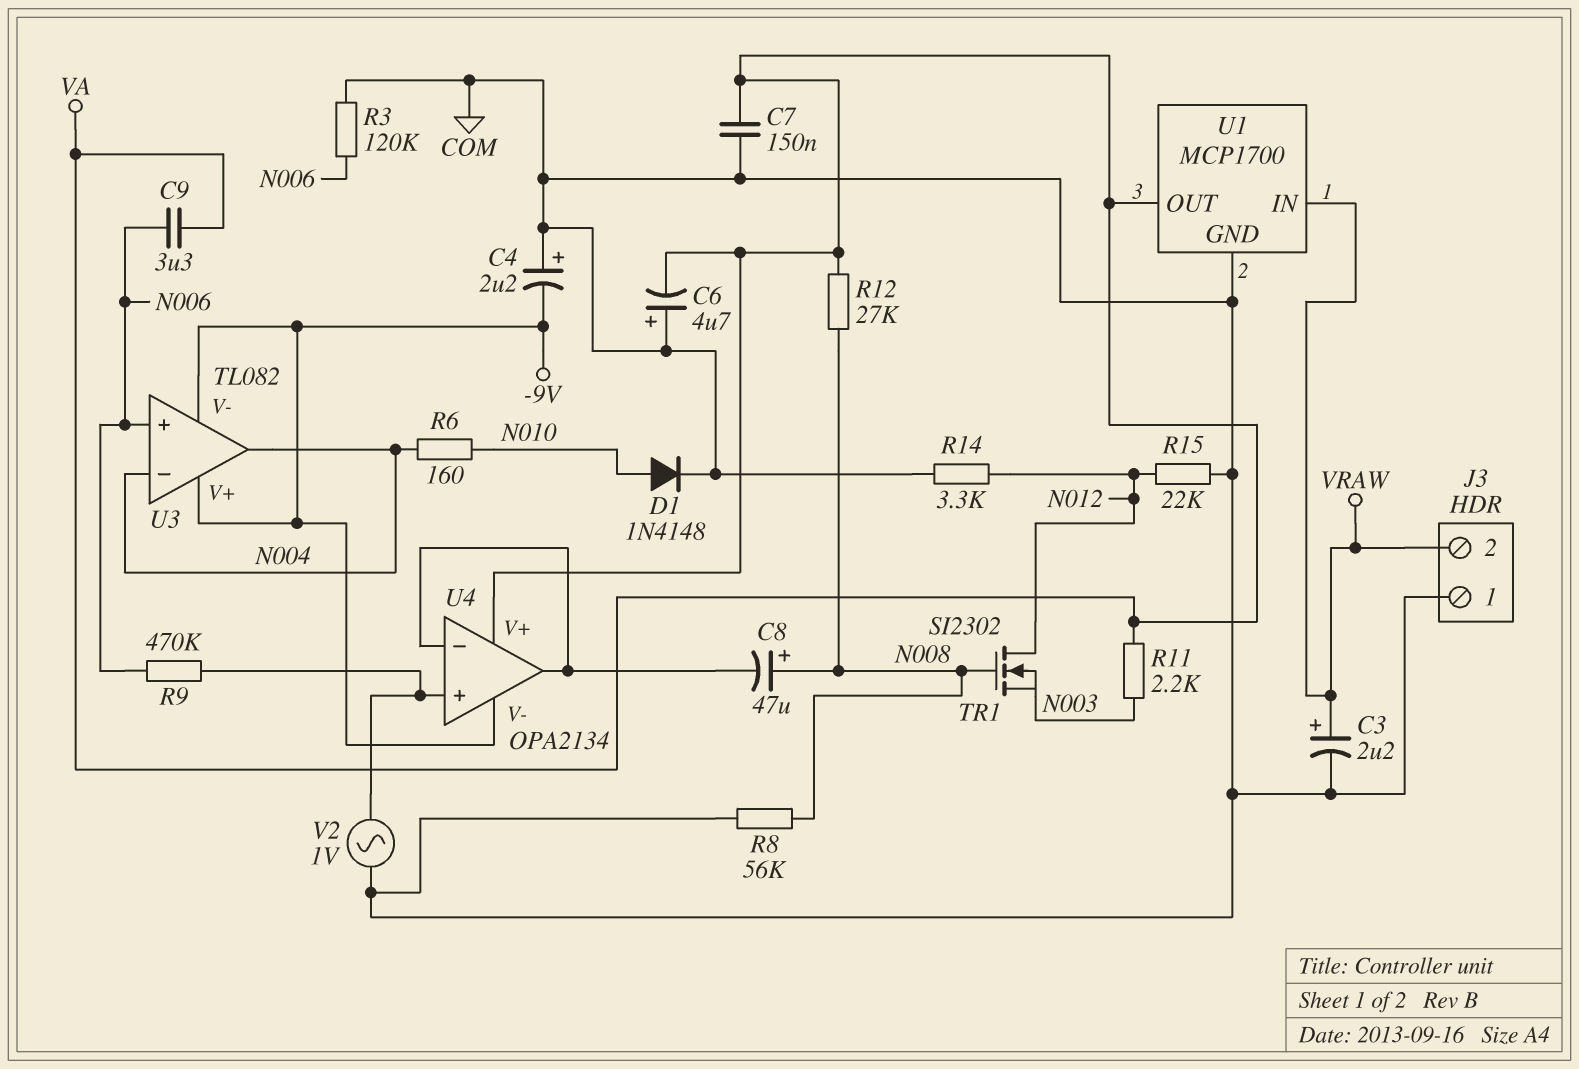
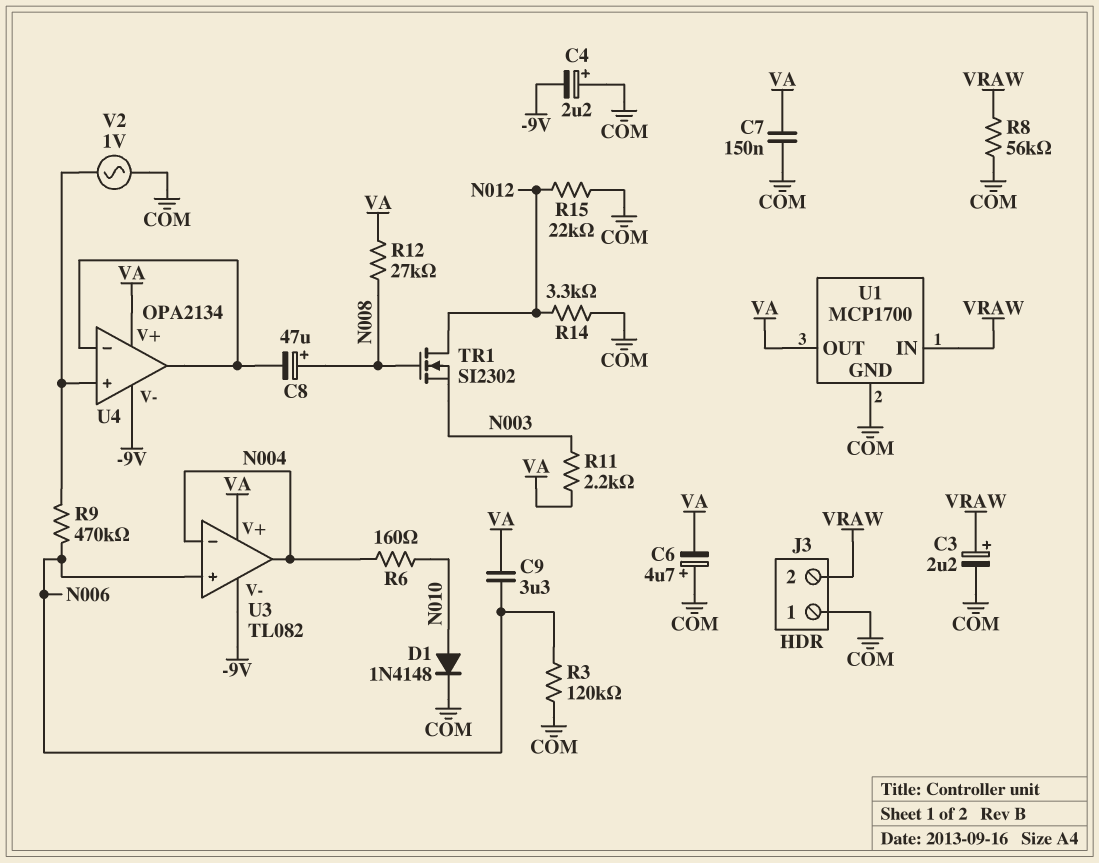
R8: 56k (COM, N008) -> 56k (COM, VRAW)
U3 pin V+: -9V -> VA

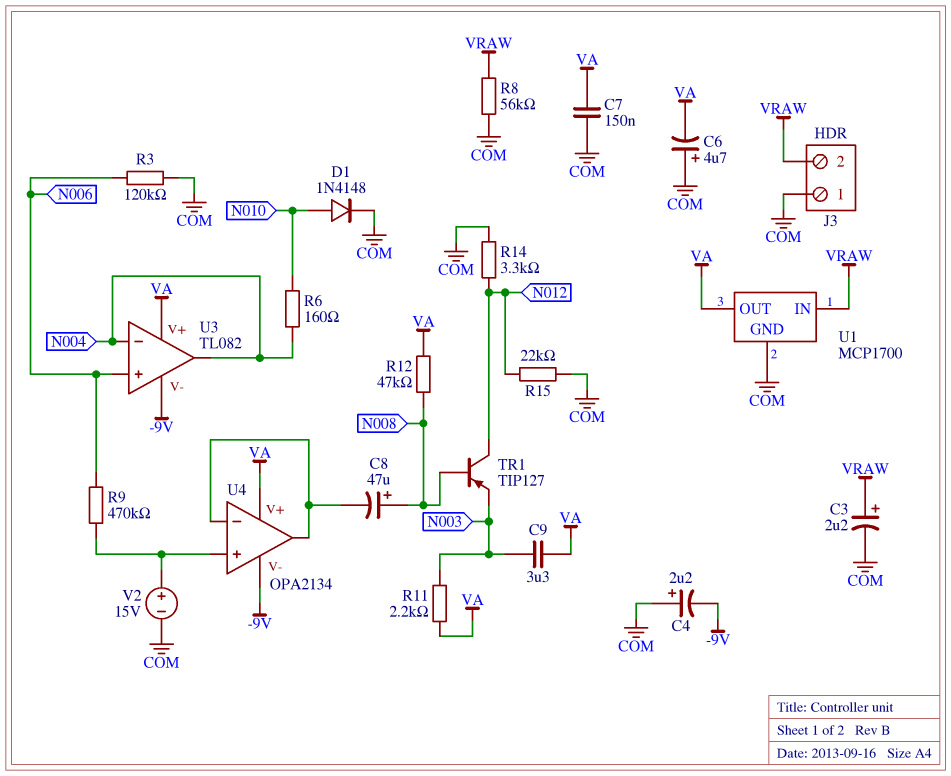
C9: 3.3uF (N006, VA) -> 3.3uF (N003, VA)
R12: 27k (N008, VA) -> 47k (N008, VA)
TR1: NMOS SI2302 (G N008, D N012, S N003) -> PNP TIP127 (B N008, C N012, E N003)
V2: AC 1V (COM, U4/in+) -> 15V (plus U4/in+, minus COM)

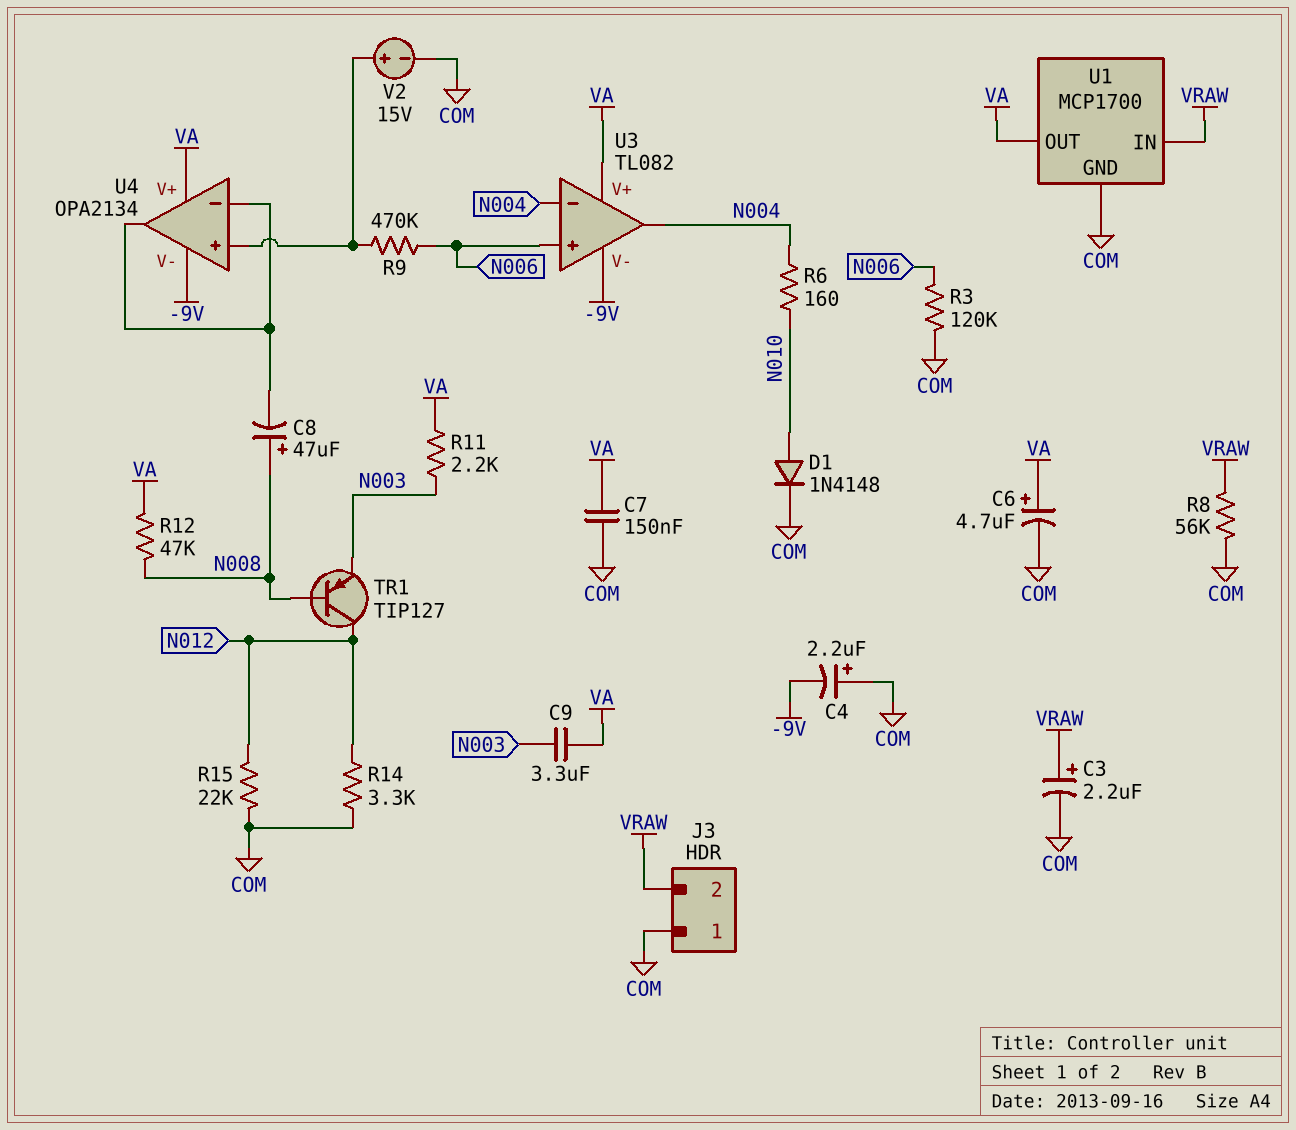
C6: 4.7uF (plus COM, minus VA) -> 4.7uF (plus VA, minus COM)

